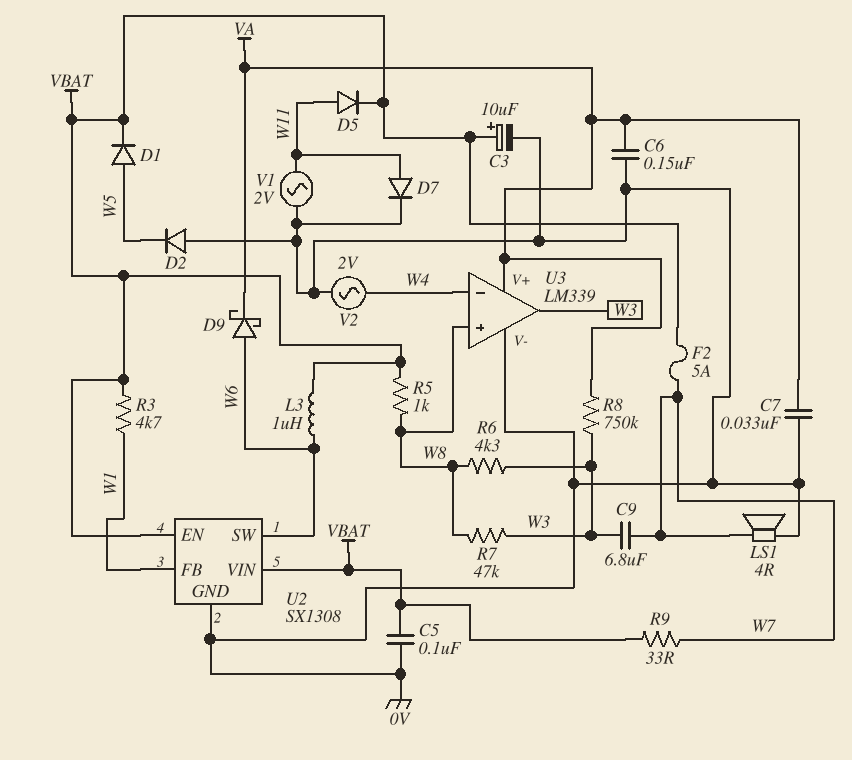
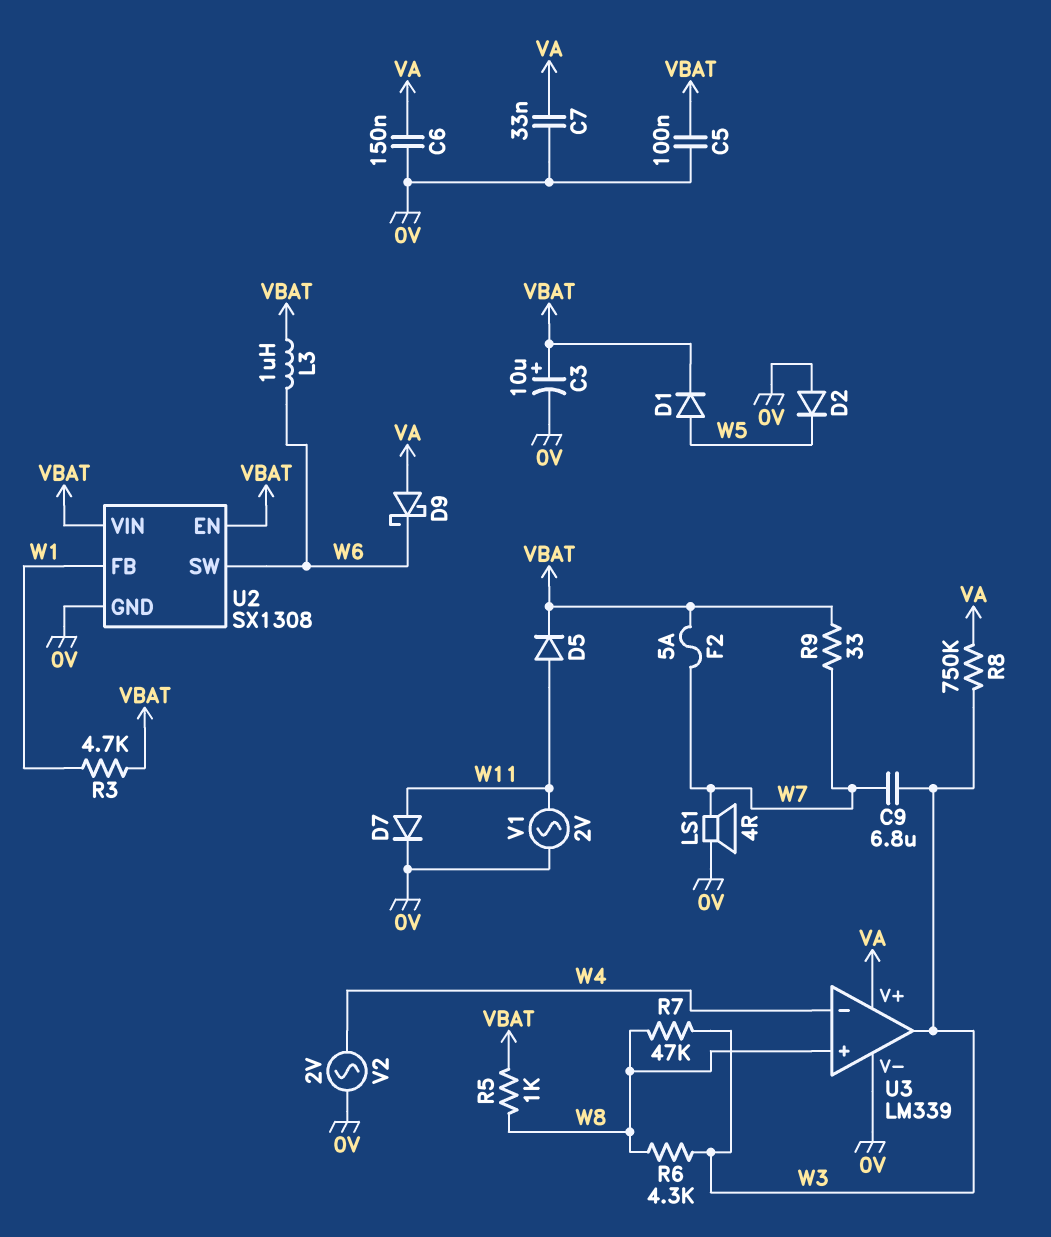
D9: schottky (A W6, K VA) -> schottky (A VA, K W6)

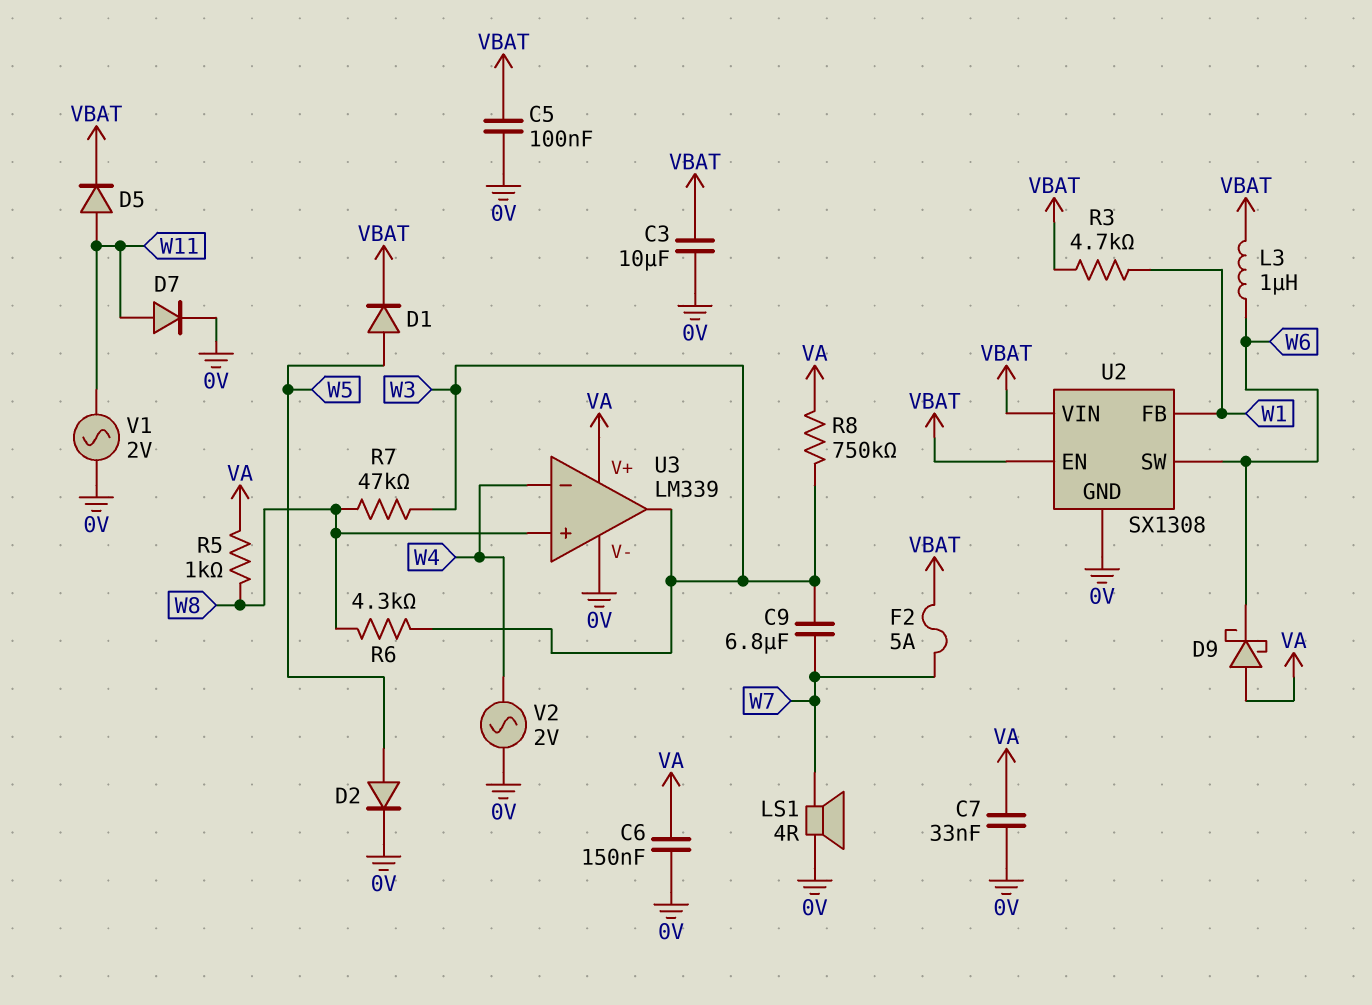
C3: 10uF (plus VBAT, minus 0V) -> 10uF (0V, VBAT)
D2: diode (A 0V, K W5) -> diode (A W5, K 0V)
R5: 1k (VBAT, W8) -> 1k (VA, W8)
R9: 33 (VBAT, W7) -> none

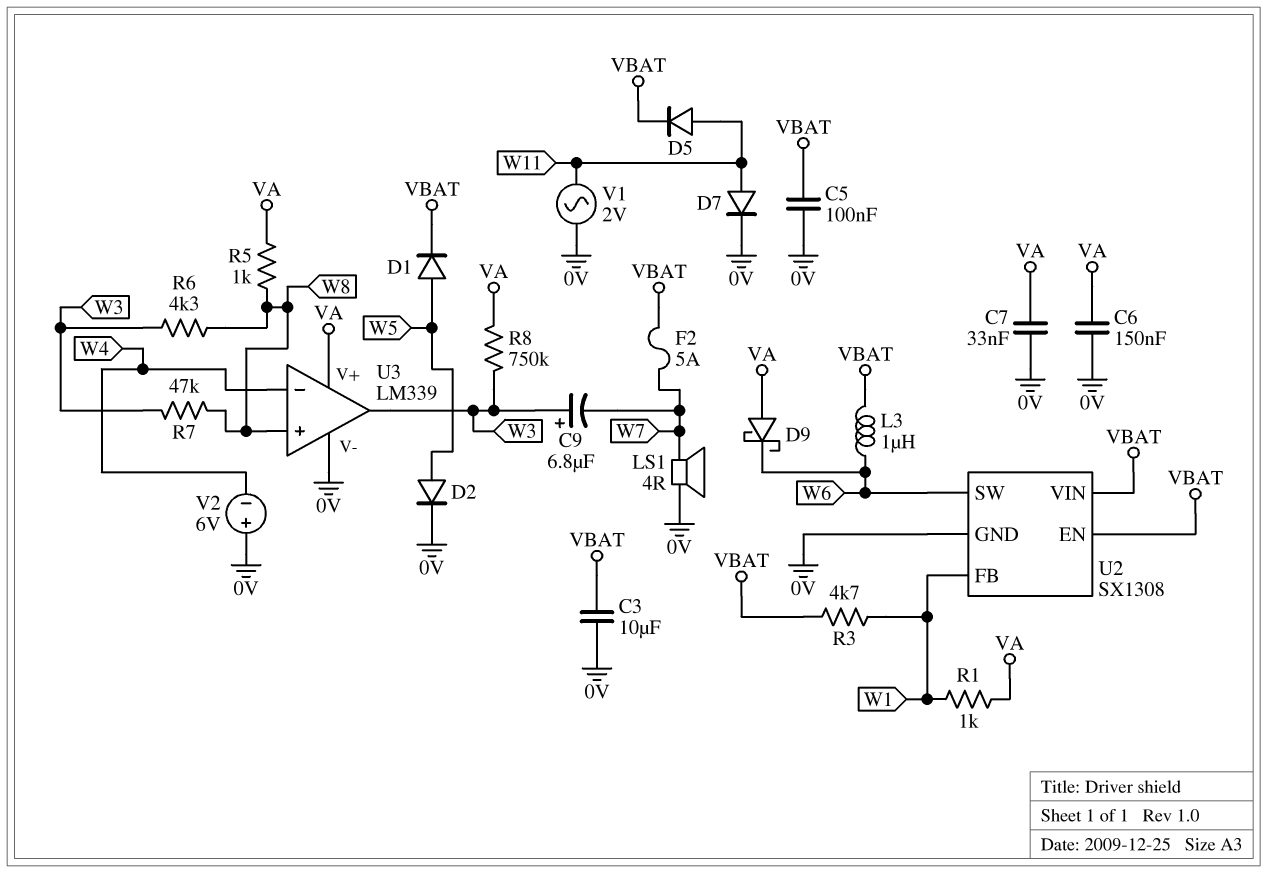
C9: 6.8uF (W3, W7) -> 6.8uF (plus W3, minus W7)
R1: none -> 1k (VA, W1)
V2: AC 2V (0V, W4) -> 6V (plus 0V, minus W4)

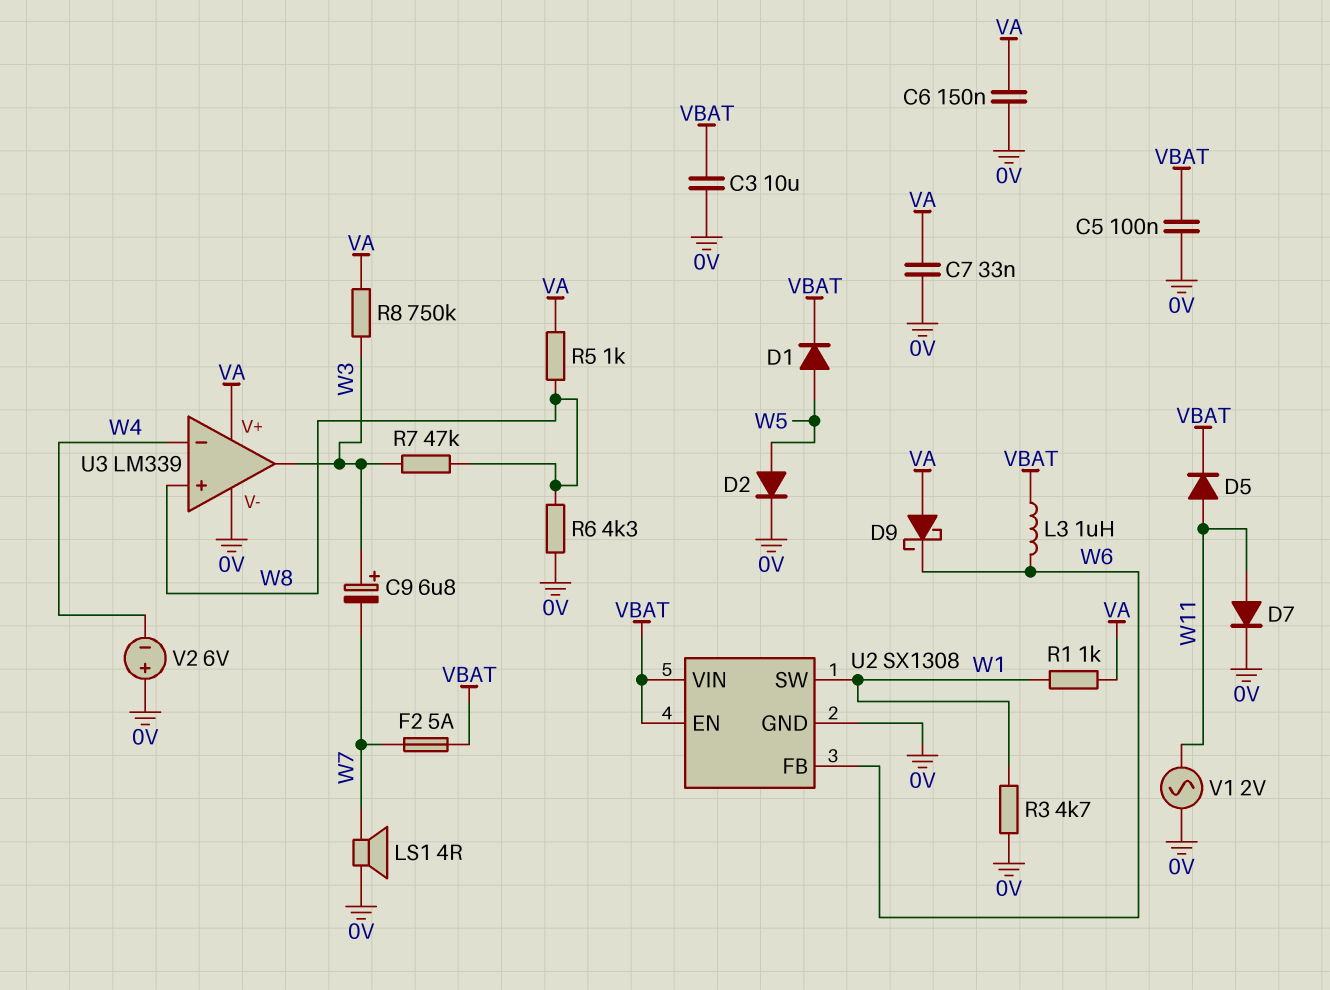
R3: 4.7k (VBAT, W1) -> 4.7k (0V, W1)
R6: 4.3k (W3, W8) -> 4.3k (0V, W8)
U2 pin FB: W1 -> W6
U2 pin SW: W6 -> W1

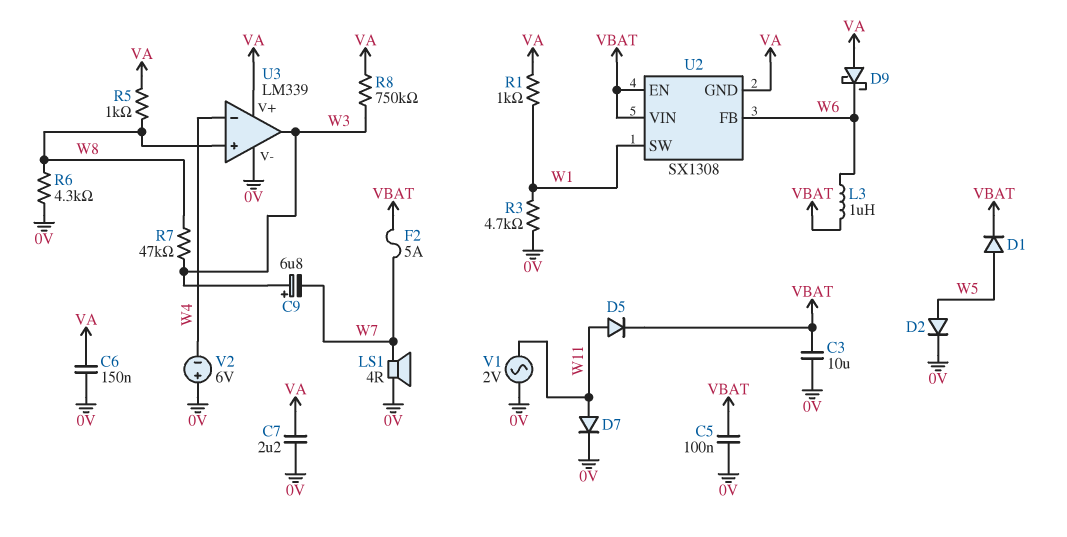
C7: 33nF (0V, VA) -> 2.2uF (0V, VA)
U2 pin GND: 0V -> VA

